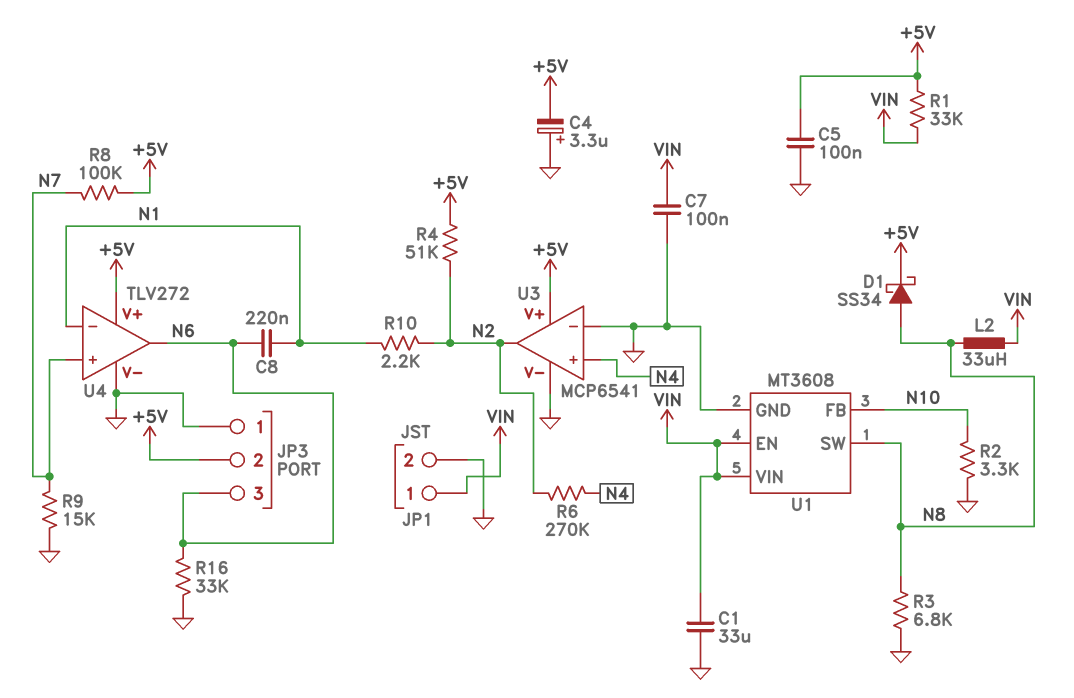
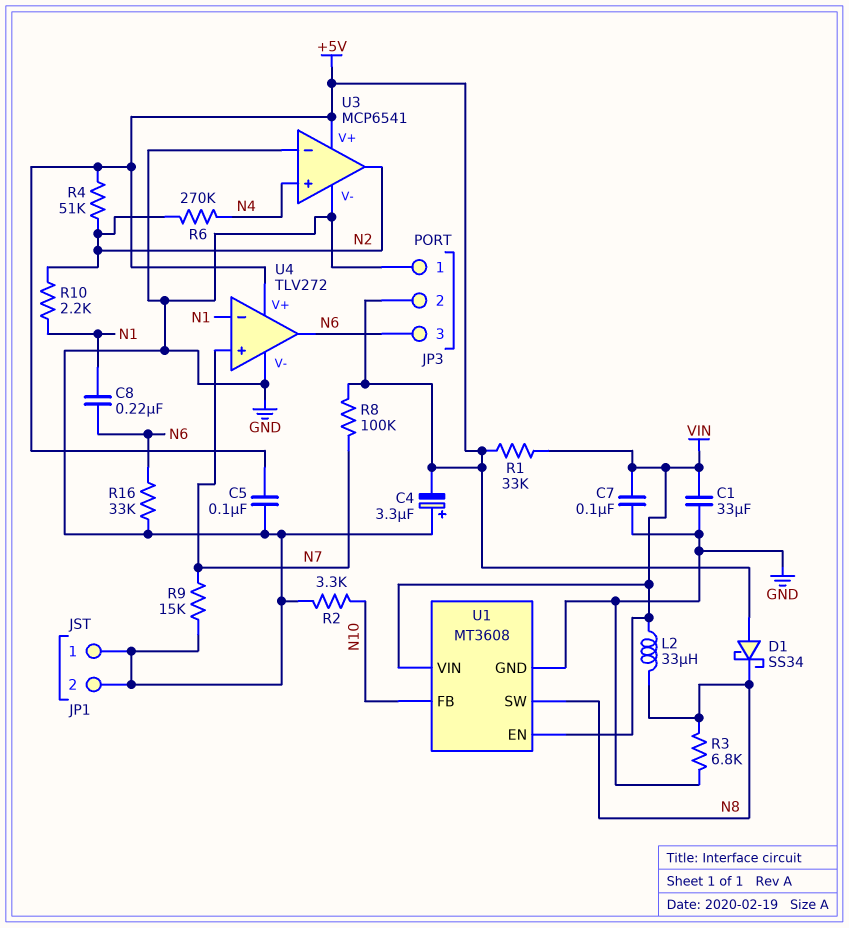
D1: schottky SS34 (A N8, K +5V) -> schottky SS34 (A +5V, K N8)
JP1 pin 1: VIN -> GND

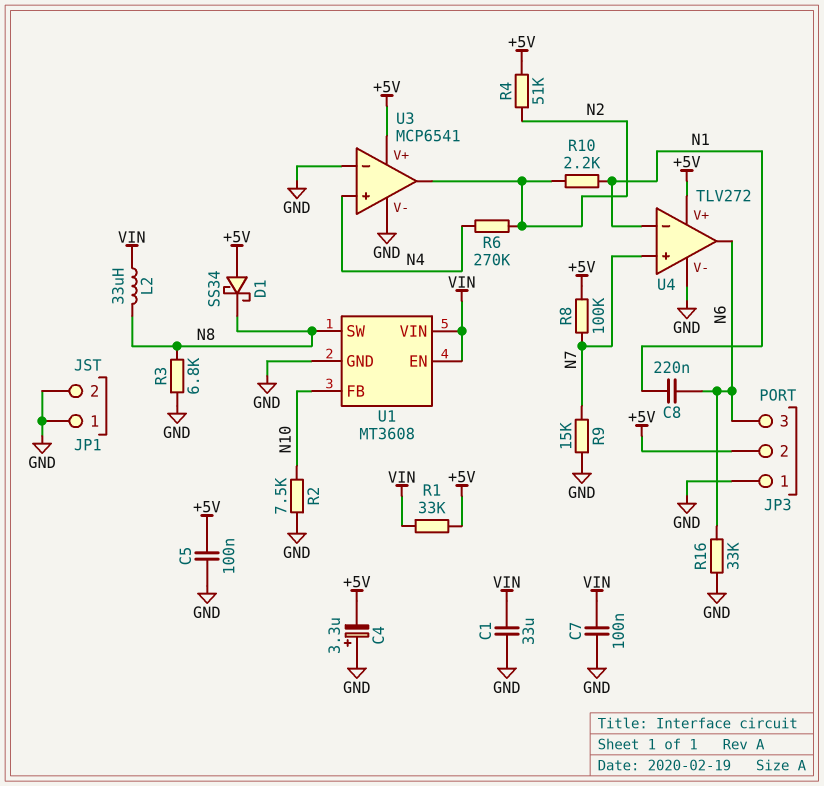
R2: 3.3k (GND, N10) -> 7.5k (GND, N10)

